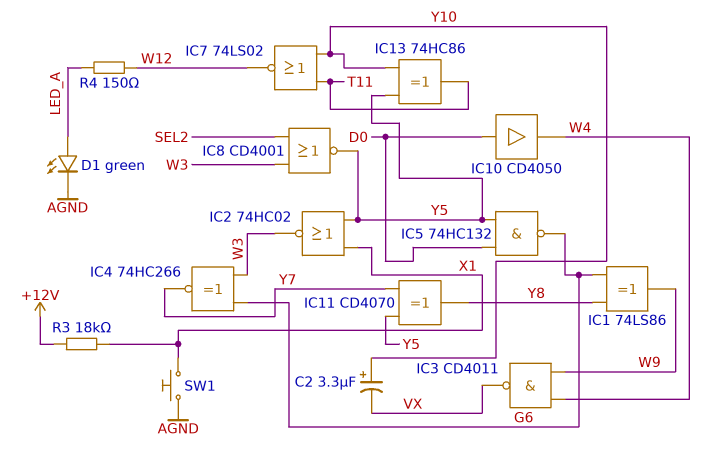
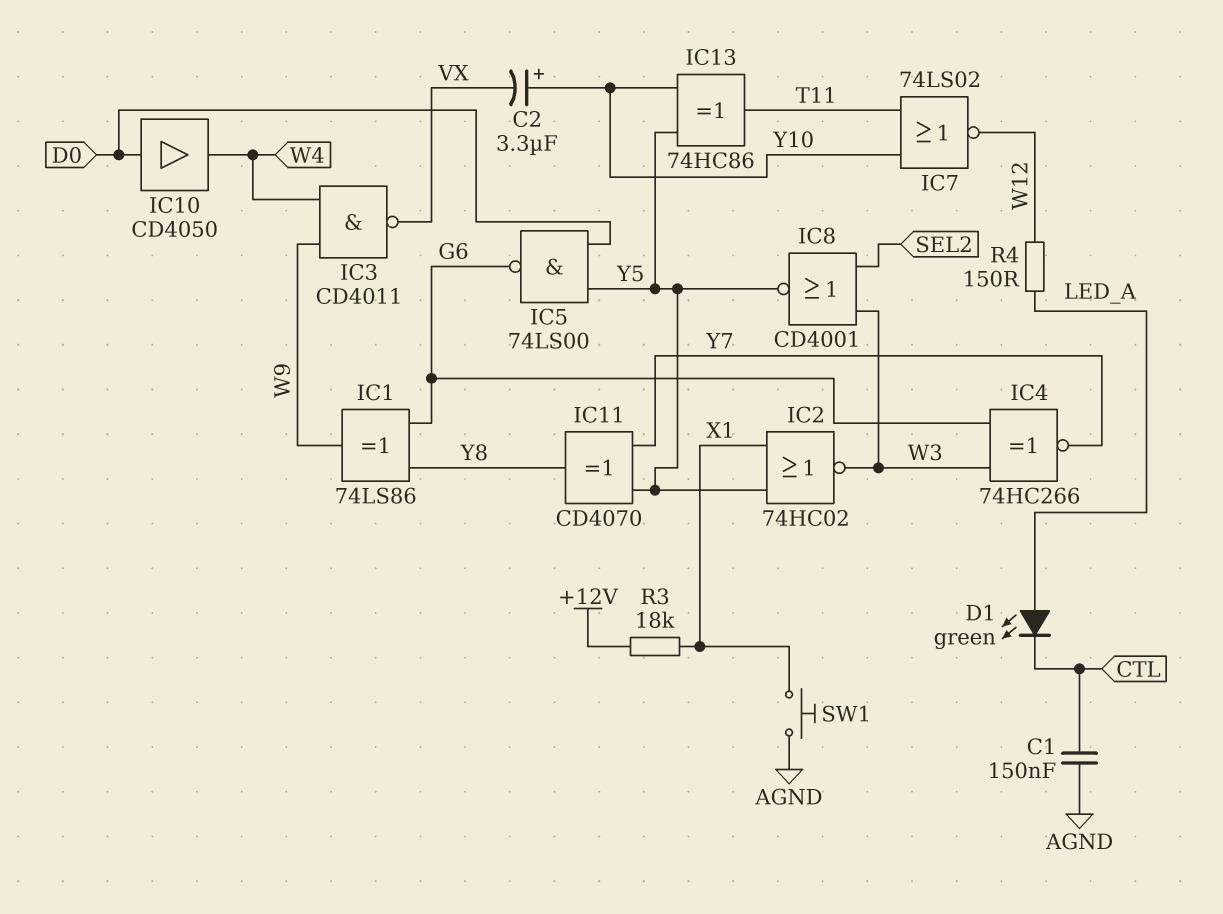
C1: none -> 150nF (AGND, CTL)
D1: LED green (A LED_A, K AGND) -> LED green (A LED_A, K CTL)
IC5: NAND 74HC132 (in D0, in Y5, out G6) -> NAND 74LS00 (in D0, in Y5, out G6)

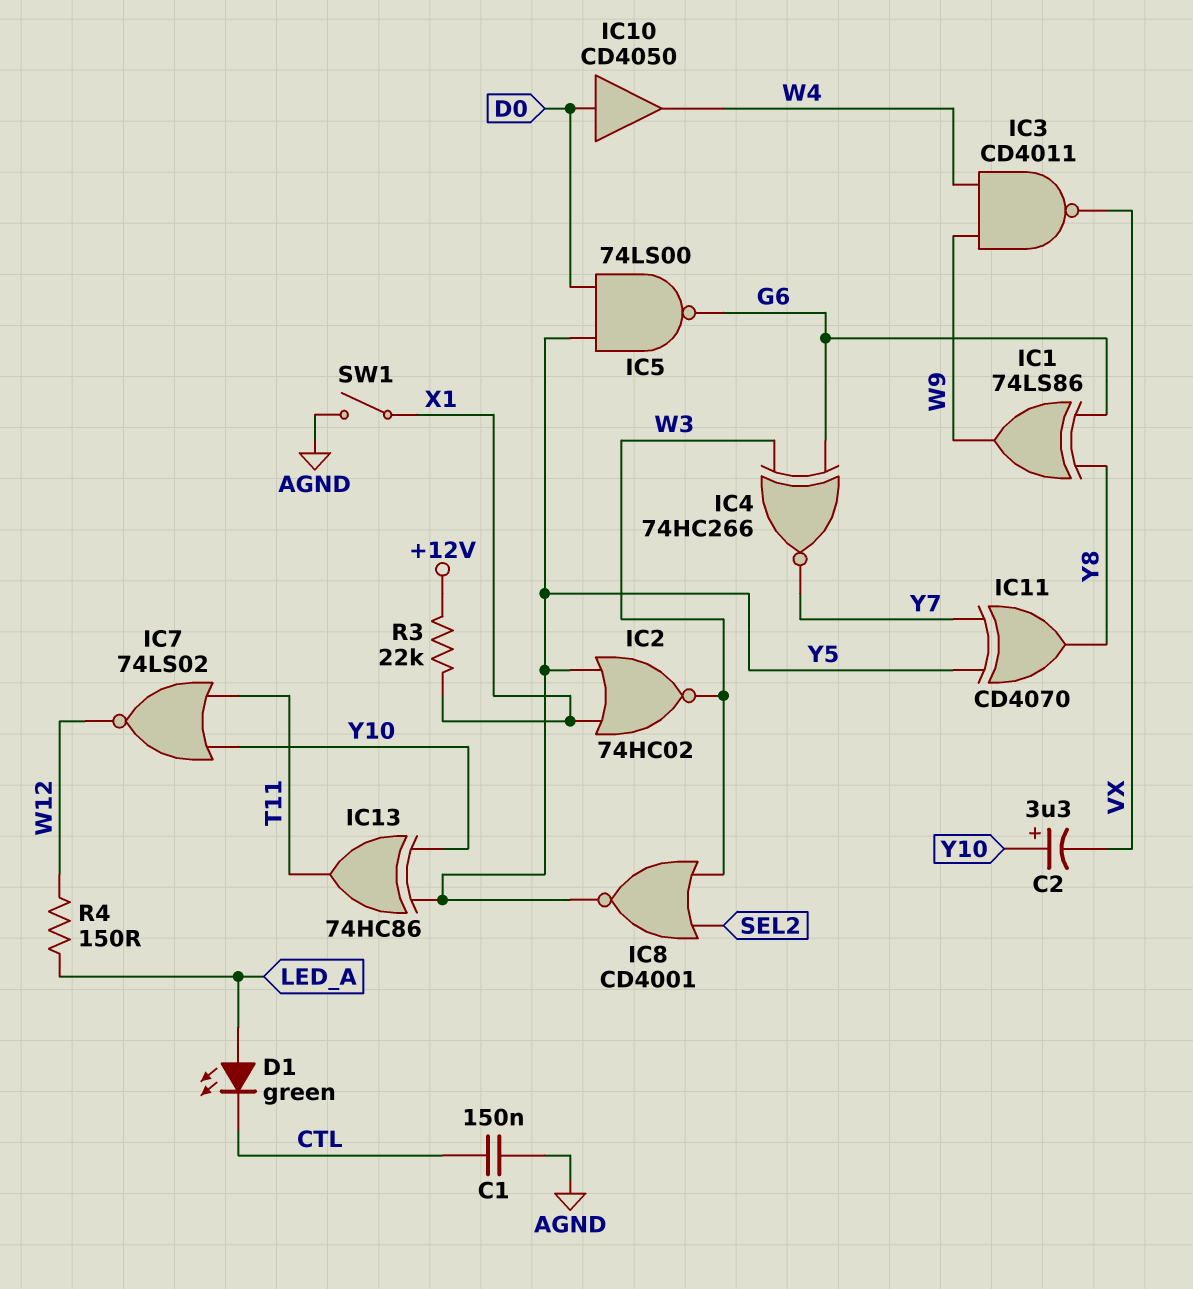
R3: 18k (+12V, X1) -> 22k (+12V, X1)
SW1: button (AGND, X1) -> switch (AGND, X1)

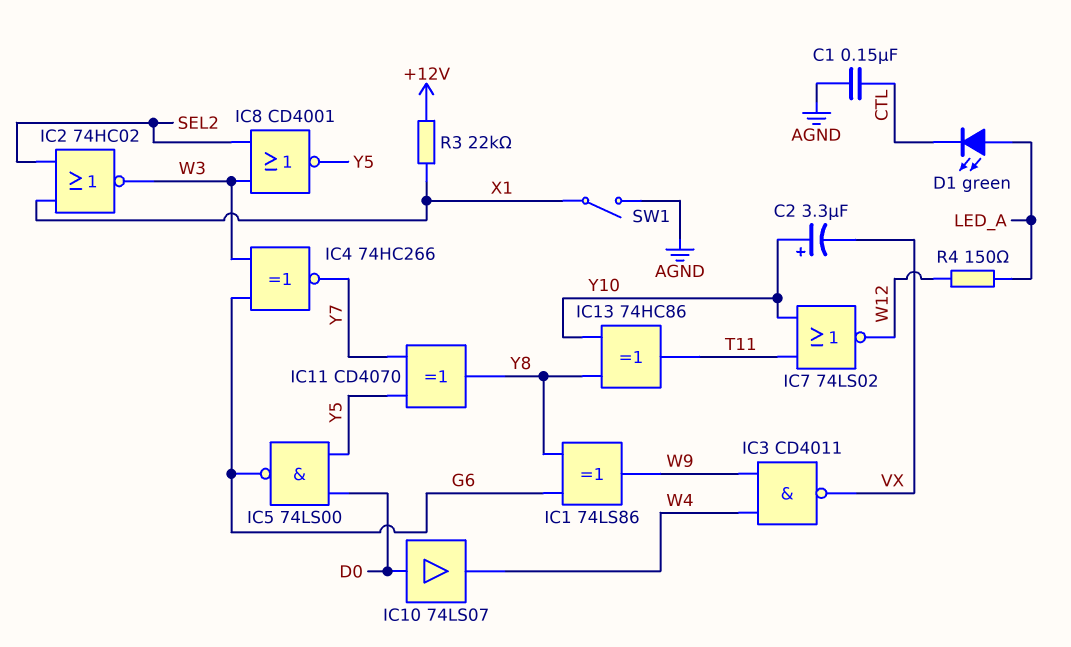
IC2: NOR 74HC02 (in X1, in Y5, out W3) -> NOR 74HC02 (in SEL2, in X1, out W3)
IC10: buffer CD4050 (in D0, out W4) -> buffer 74LS07 (in D0, out W4)
IC13: XOR 74HC86 (in Y5, in Y10, out T11) -> XOR 74HC86 (in Y8, in Y10, out T11)

